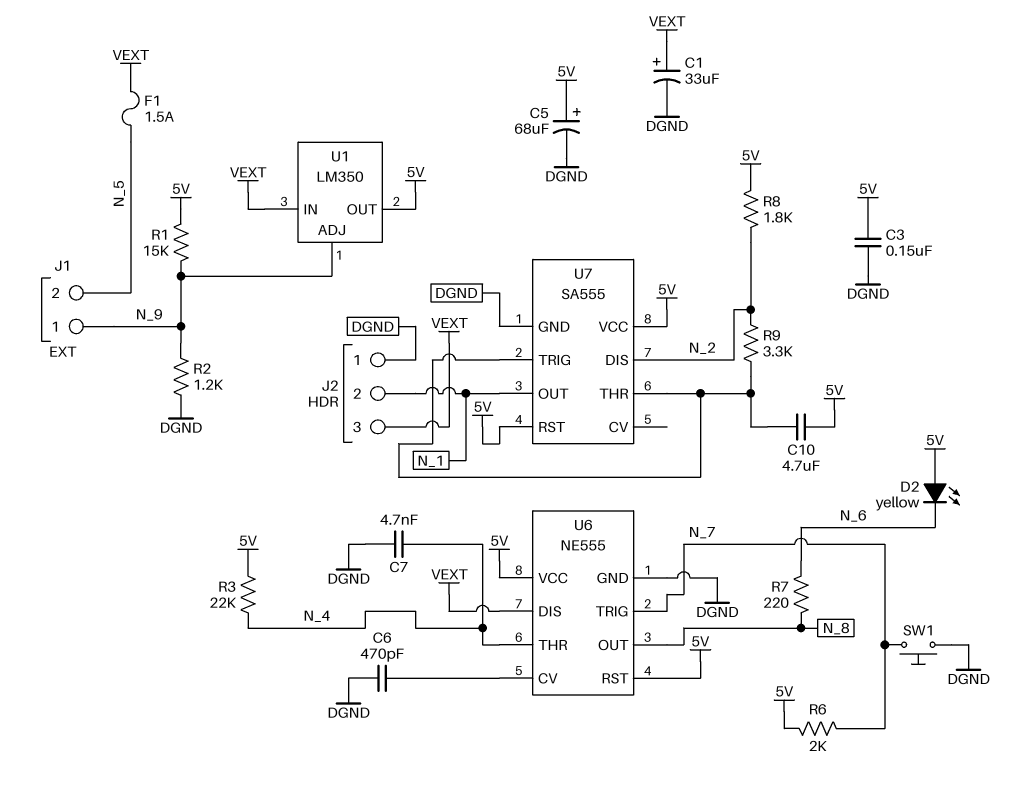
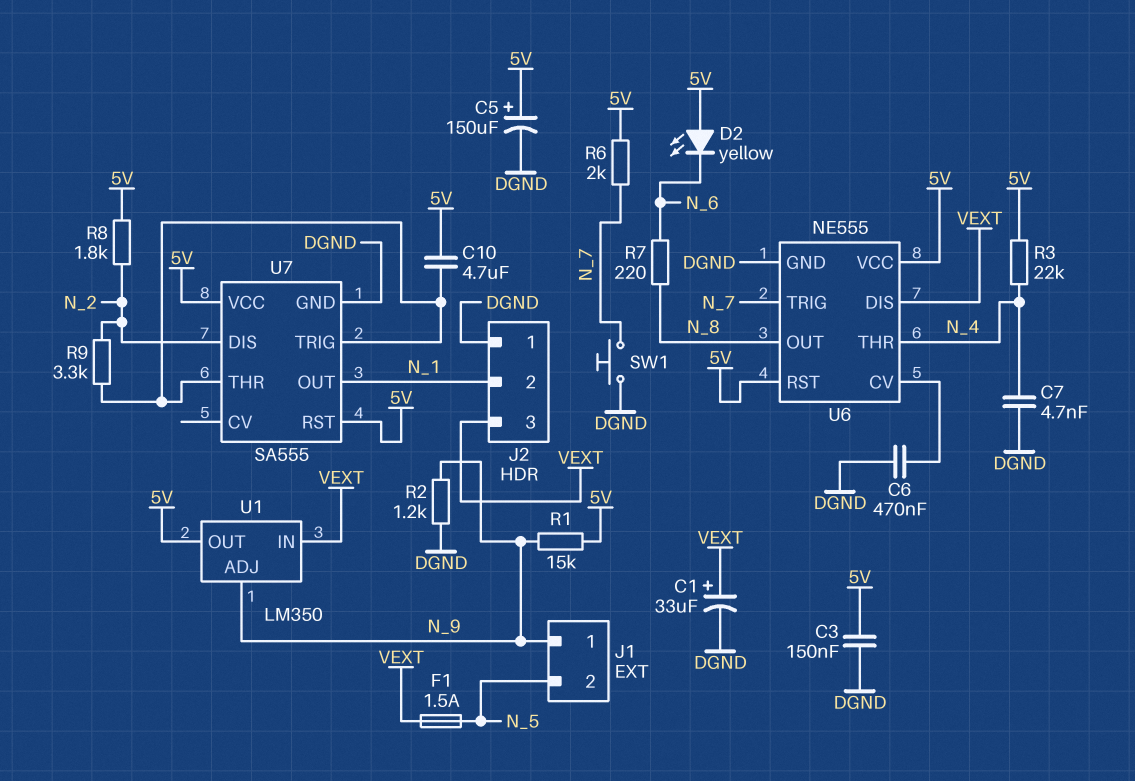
C5: 68uF (plus 5V, minus DGND) -> 150uF (plus 5V, minus DGND)
C6: 470pF (DGND, U6/CV) -> 470nF (DGND, U6/CV)

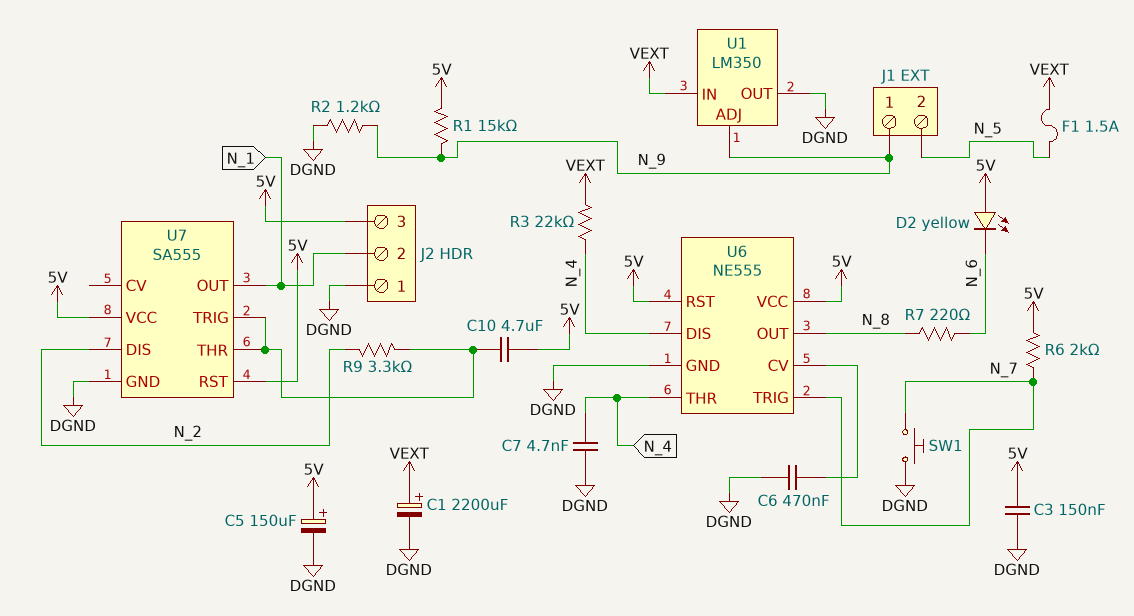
C1: 33uF (plus VEXT, minus DGND) -> 2200uF (plus VEXT, minus DGND)
J2 pin 3: VEXT -> 5V
R3: 22k (5V, N_4) -> 22k (N_4, VEXT)
R8: 1.8k (5V, N_2) -> none
U1 pin OUT: 5V -> DGND
U6 pin DIS: VEXT -> N_4

